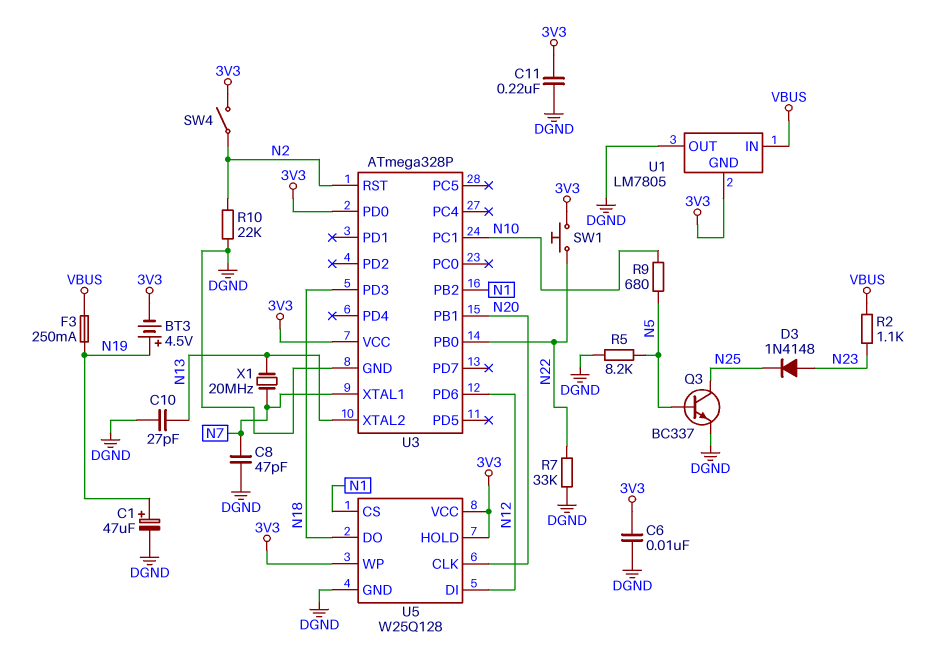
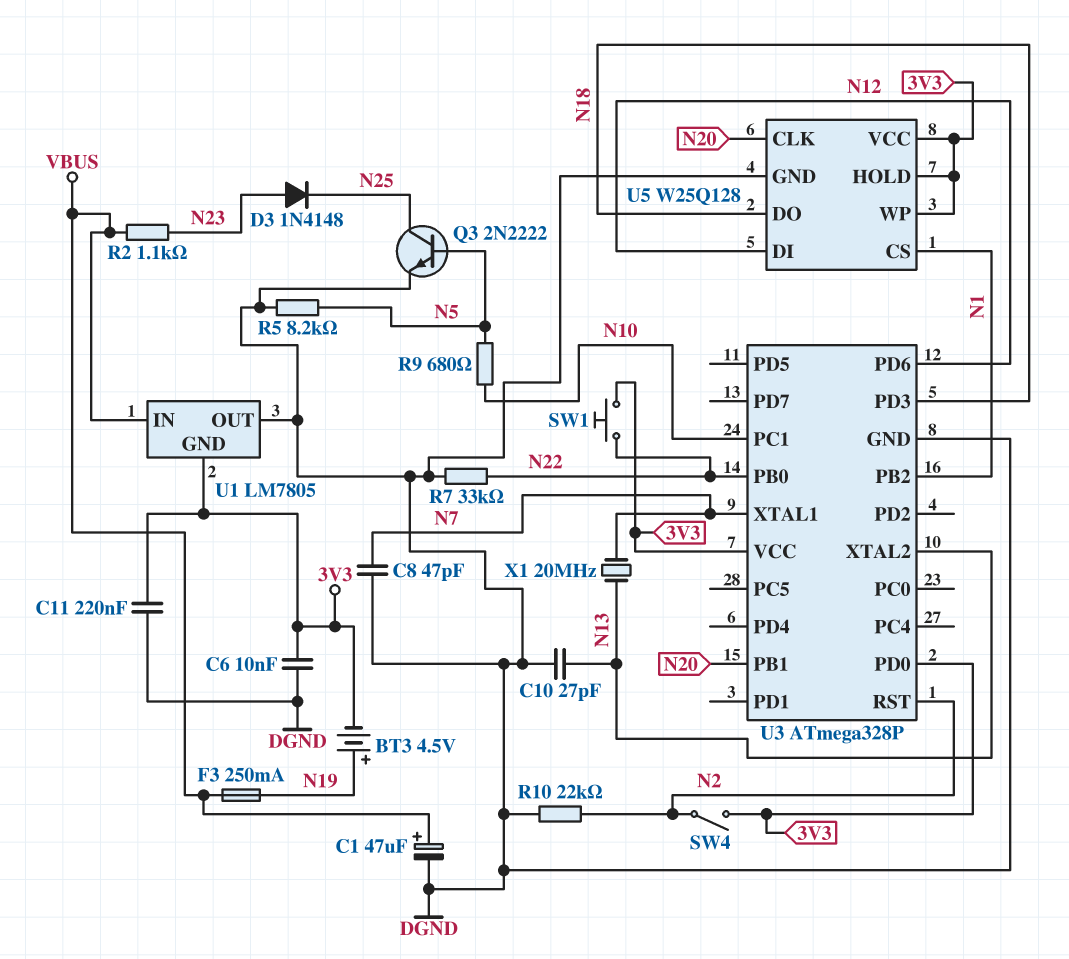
C1: 47uF (plus N19, minus DGND) -> 47uF (plus VBUS, minus DGND)
Q3: NPN BC337 (B N5, C N25, E DGND) -> NPN 2N2222 (B N5, C N25, E DGND)

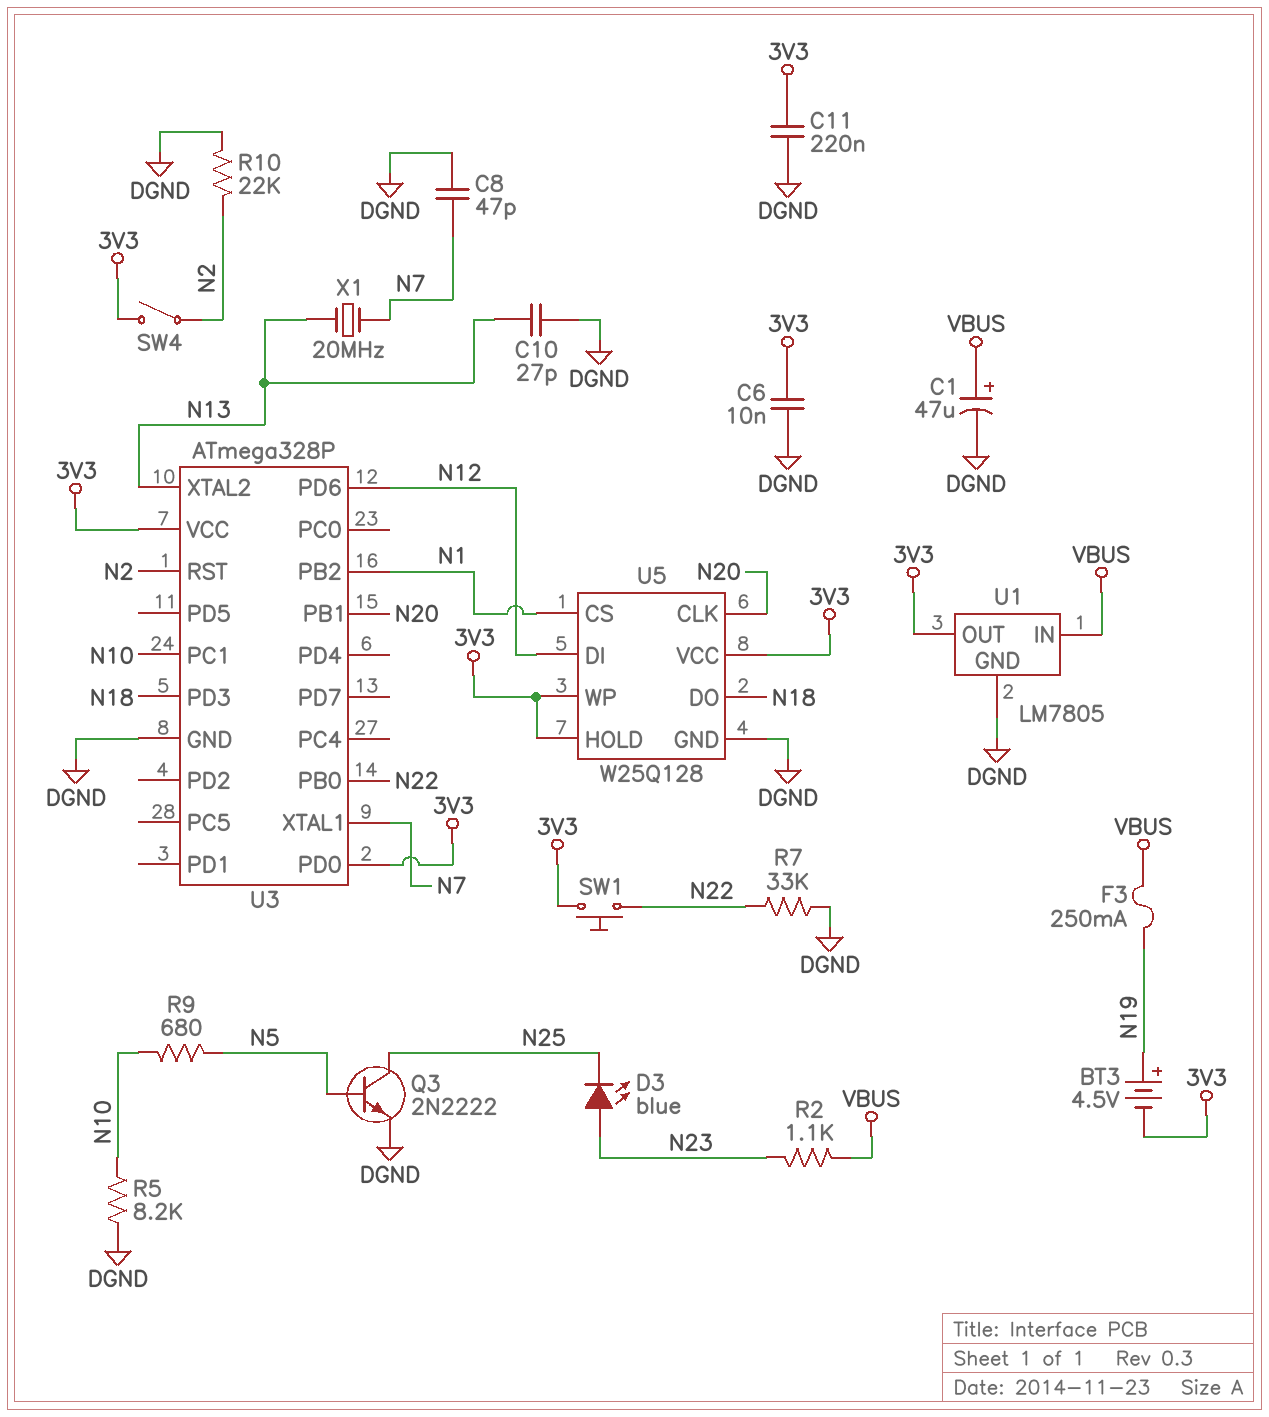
D3: diode 1N4148 (A N23, K N25) -> LED blue (A N23, K N25)
R5: 8.2k (DGND, N5) -> 8.2k (DGND, N10)
U1 pin GND: 3V3 -> DGND
U1 pin OUT: DGND -> 3V3

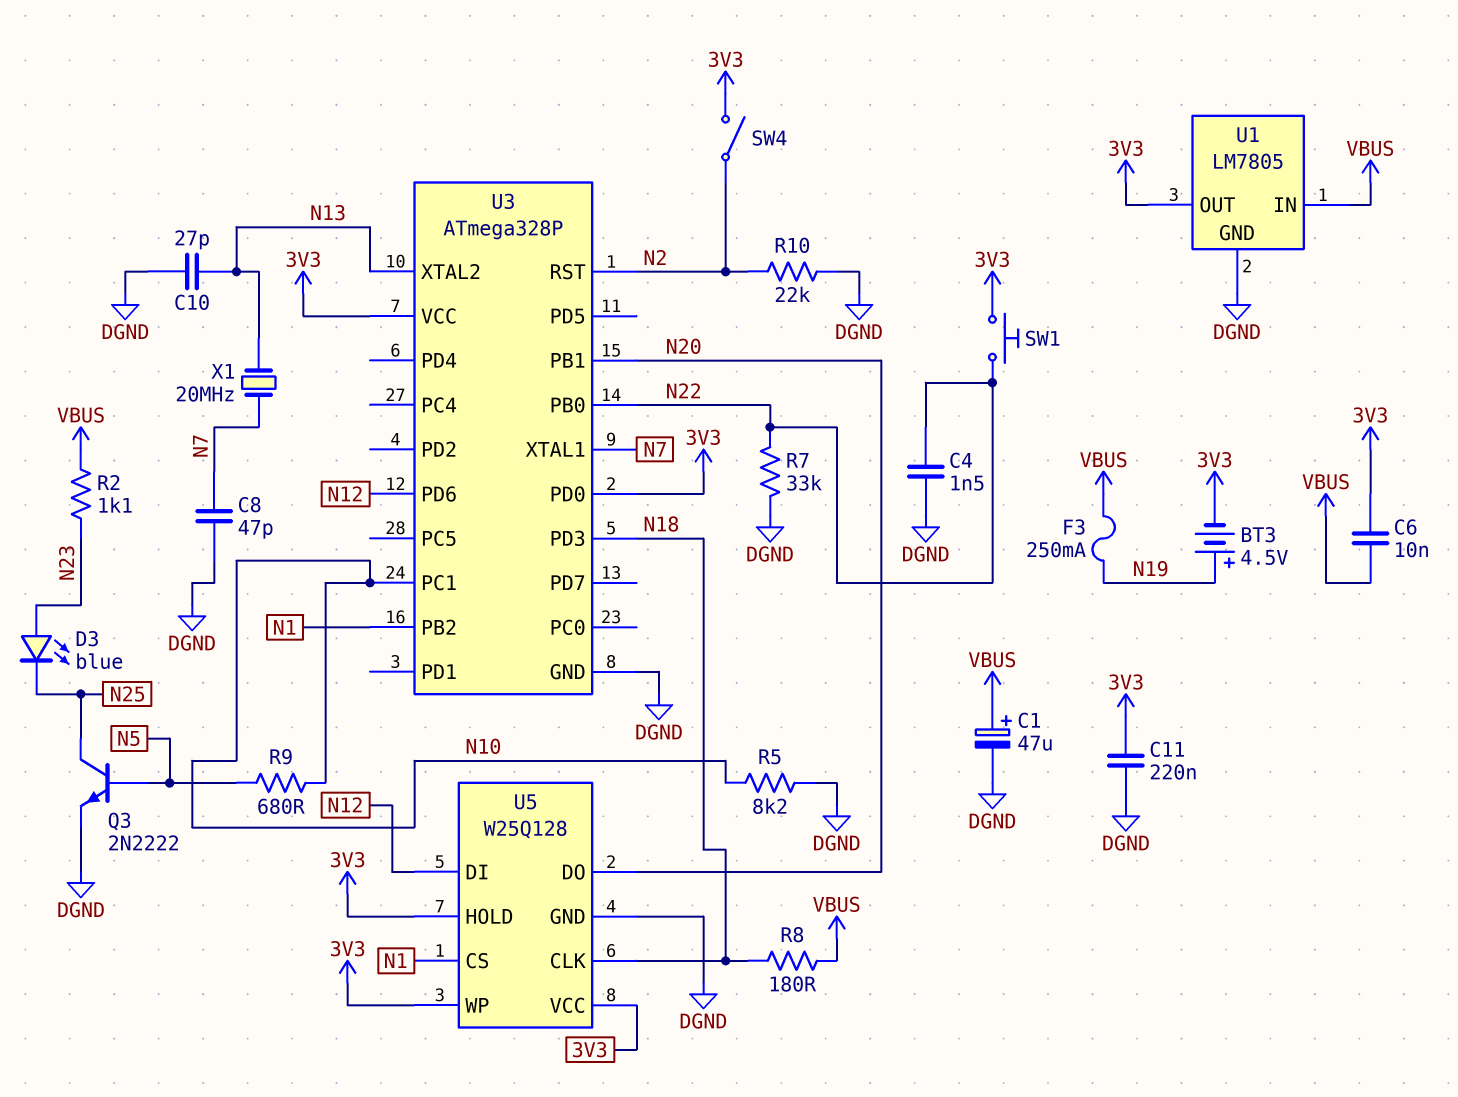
C4: none -> 1.5nF (DGND, N22)
C6: 10nF (3V3, DGND) -> 10nF (3V3, VBUS)
R8: none -> 180 (N18, VBUS)
U5 pin CLK: N20 -> N18
U5 pin DO: N18 -> N20

